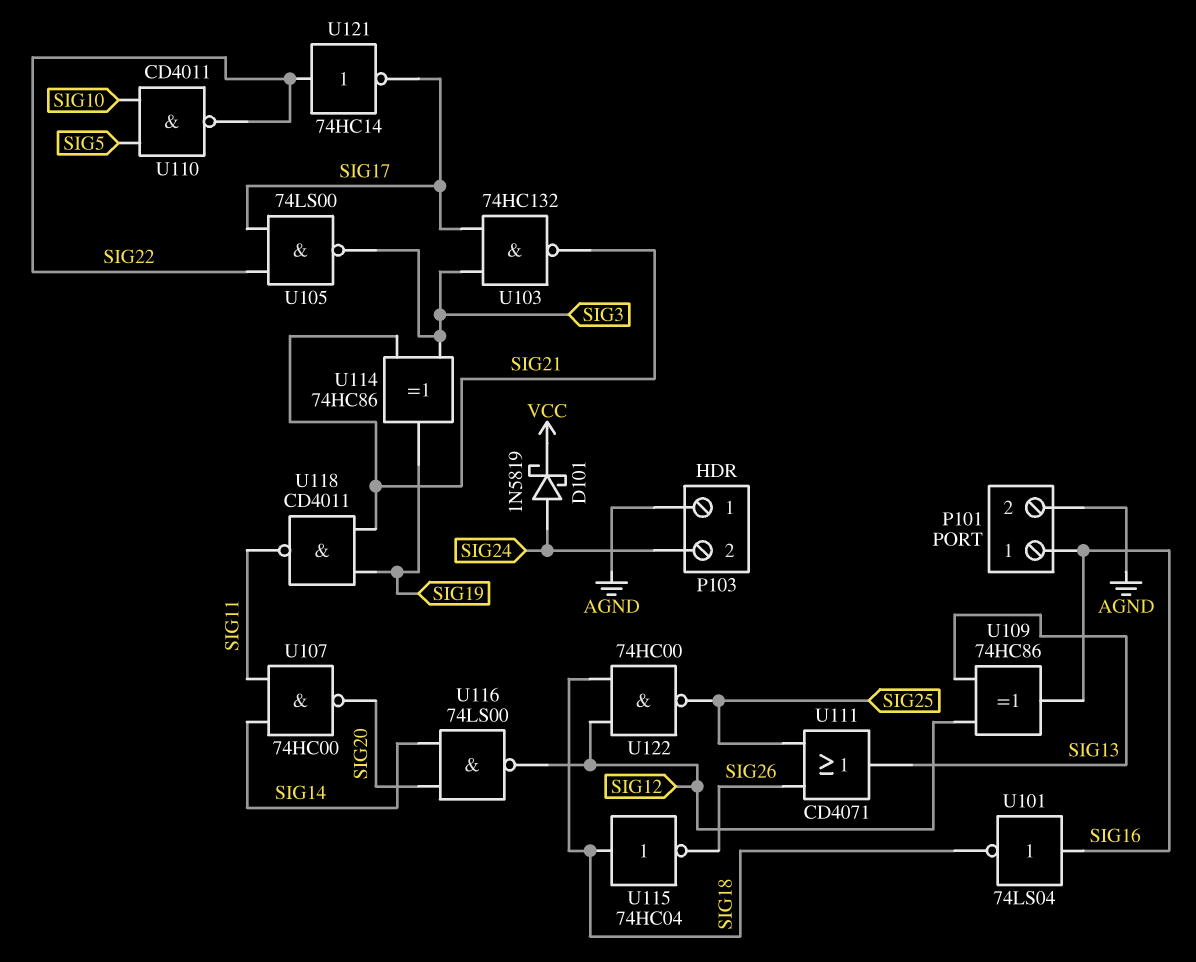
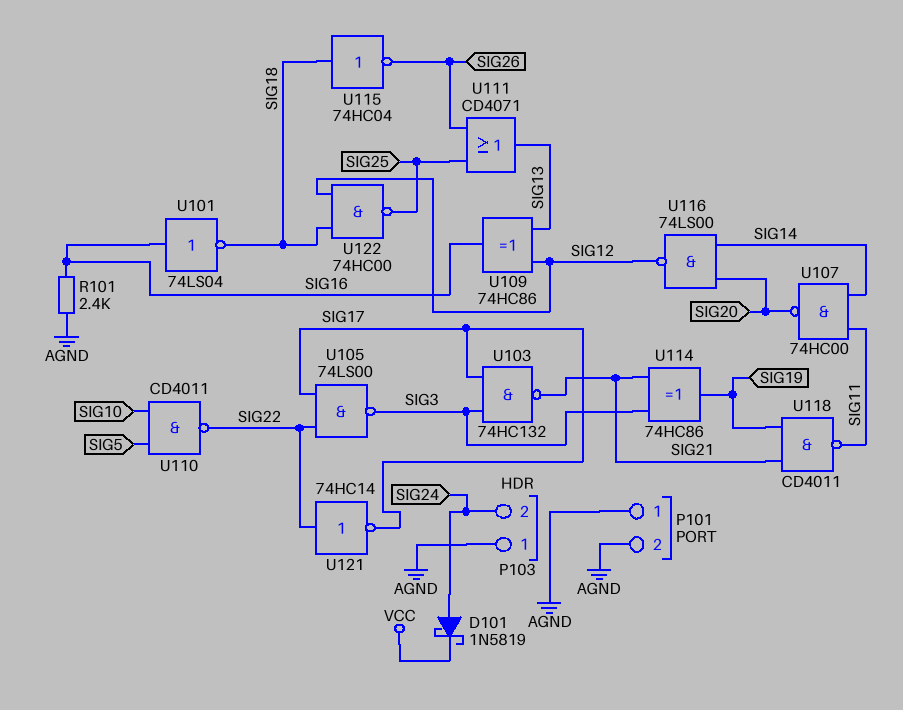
P101 pin 1: SIG16 -> AGND
R101: none -> 2.4k (AGND, SIG16)

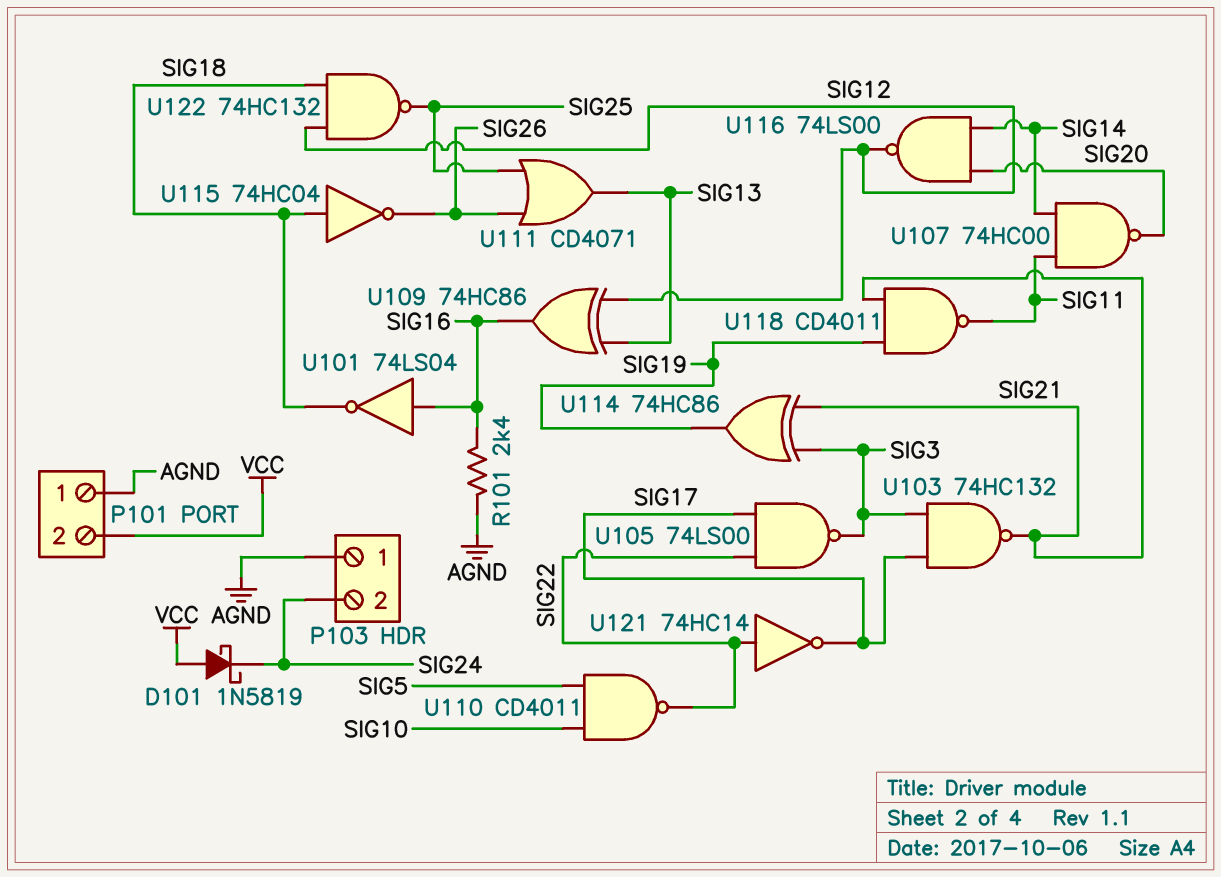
D101: schottky 1N5819 (A SIG24, K VCC) -> schottky 1N5819 (A VCC, K SIG24)
P101 pin 2: AGND -> VCC
U122: NAND 74HC00 (in SIG12, in SIG18, out SIG25) -> NAND 74HC132 (in SIG12, in SIG18, out SIG25)

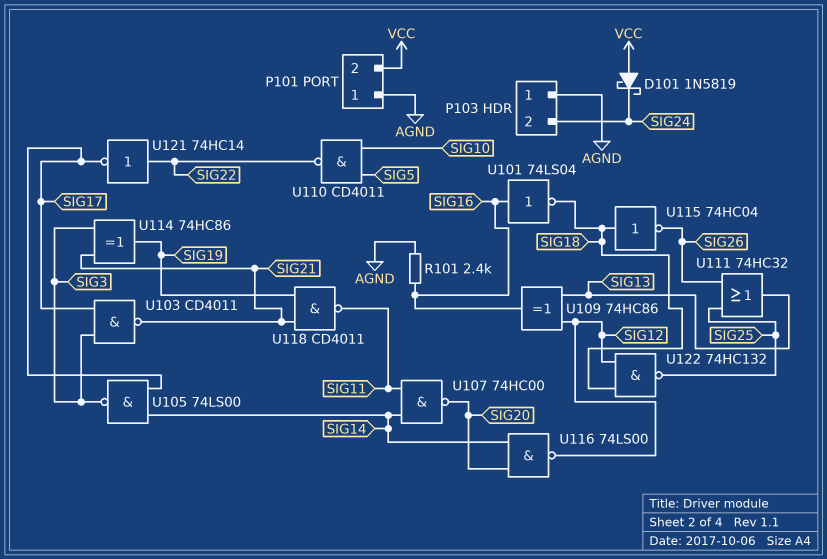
U103: NAND 74HC132 (in SIG3, in SIG17, out SIG21) -> NAND CD4011 (in SIG3, in SIG17, out SIG21)
U105: NAND 74LS00 (in SIG17, in SIG22, out SIG3) -> NAND 74LS00 (in SIG14, in SIG17, out SIG3)
U111: OR CD4071 (in SIG25, in SIG26, out SIG13) -> OR 74HC32 (in SIG25, in SIG26, out SIG13)

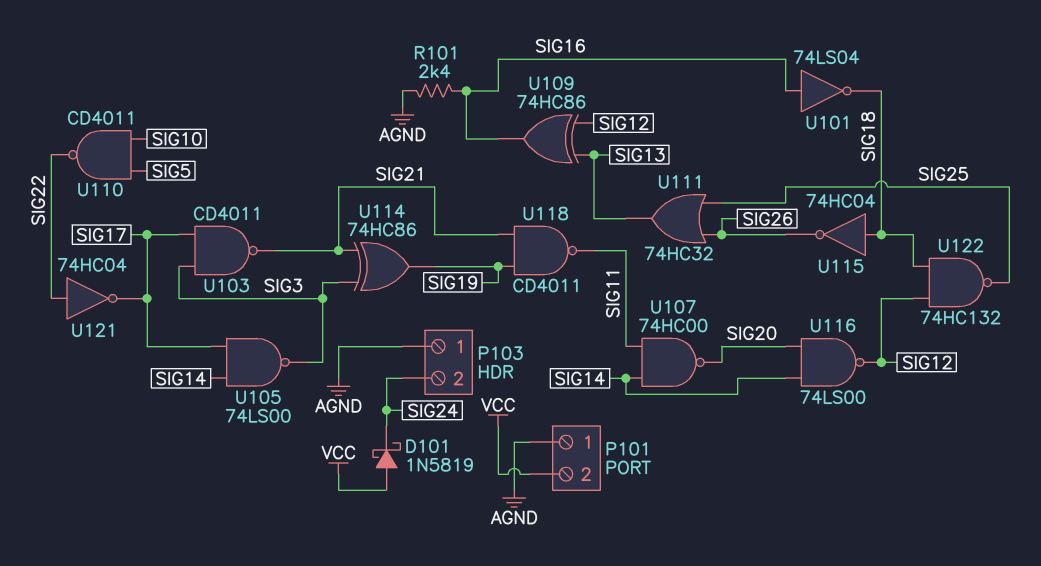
U121: NOT 74HC14 (in SIG22, out SIG17) -> NOT 74HC04 (in SIG22, out SIG17)

